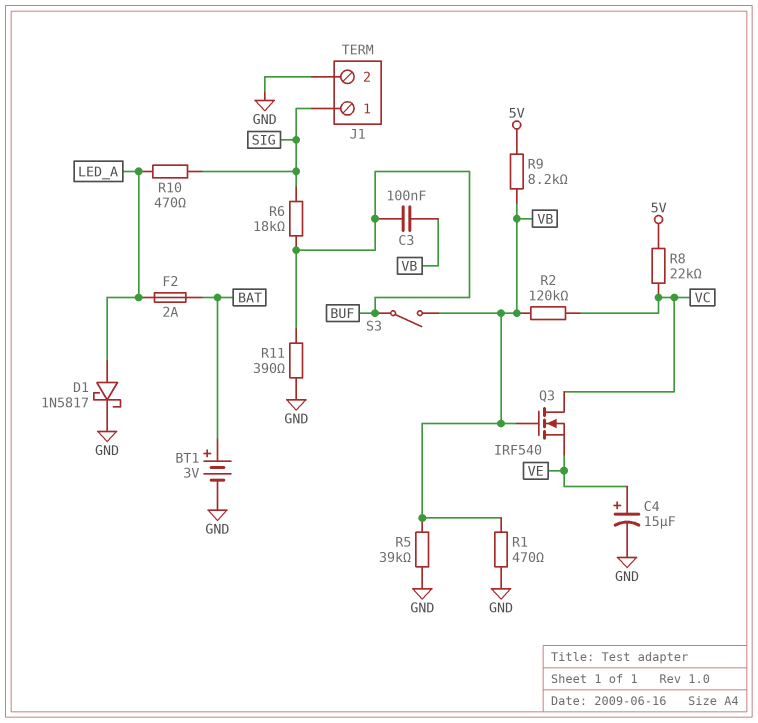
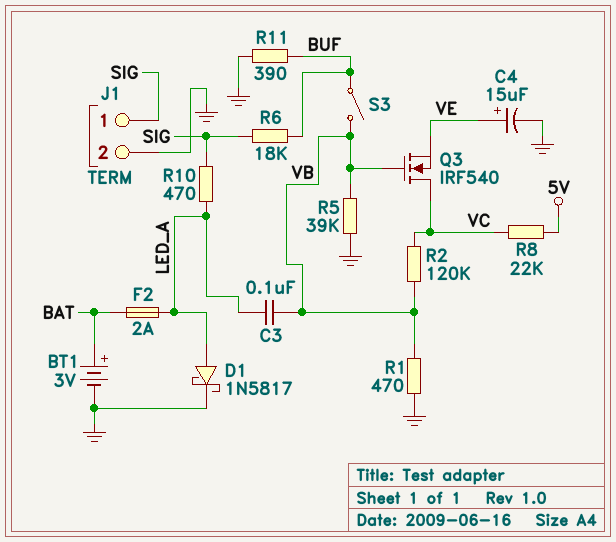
C3: 100nF (BUF, VB) -> 100nF (LED_A, VB)
R9: 8.2k (5V, VB) -> none

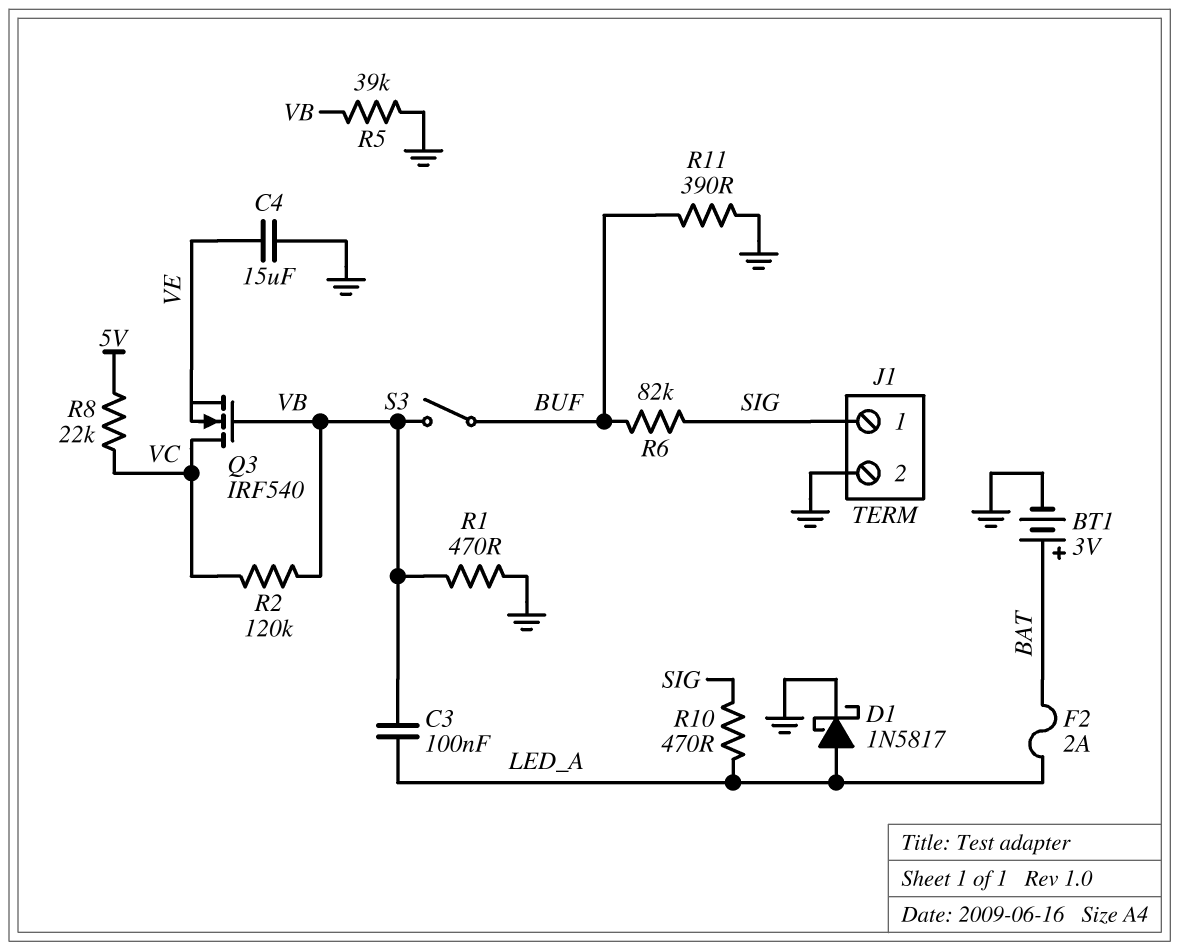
C4: 15uF (plus VE, minus GND) -> 15uF (GND, VE)
R6: 18k (BUF, SIG) -> 82k (BUF, SIG)

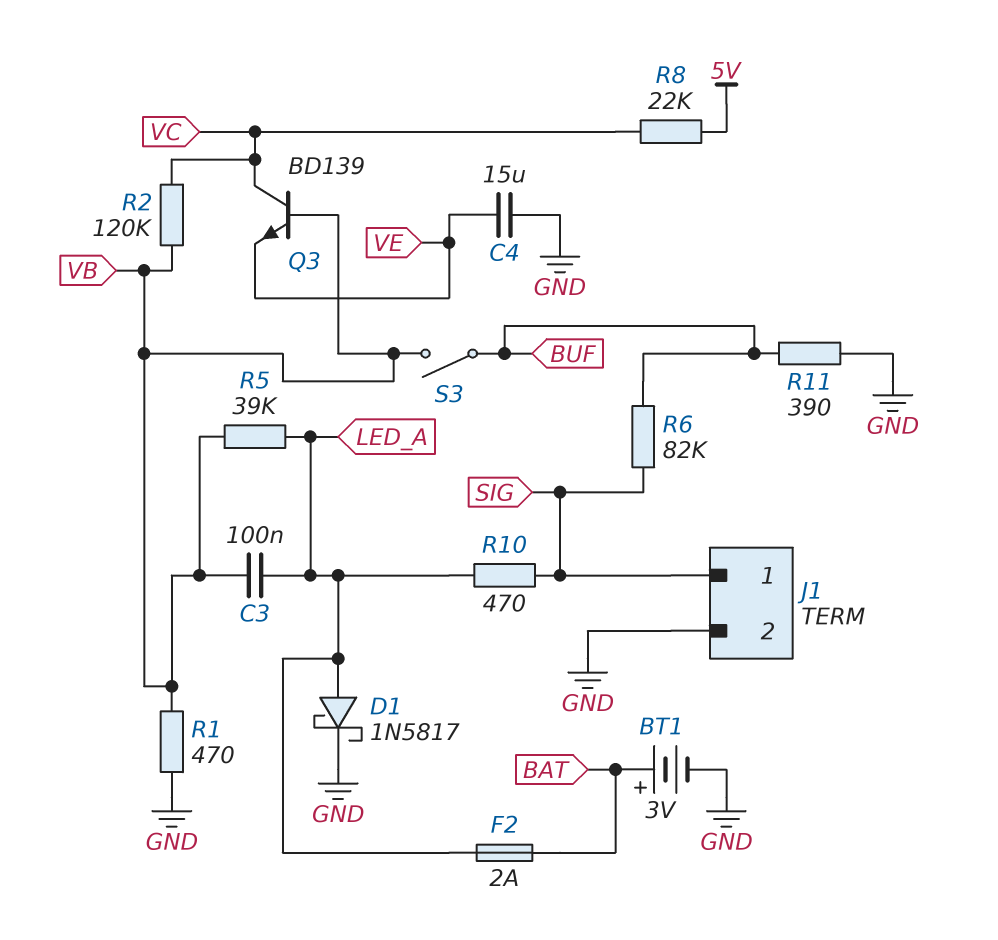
Q3: NMOS IRF540 (G VB, D VC, S VE) -> NPN BD139 (B VB, C VC, E VE)
R5: 39k (GND, VB) -> 39k (LED_A, VB)

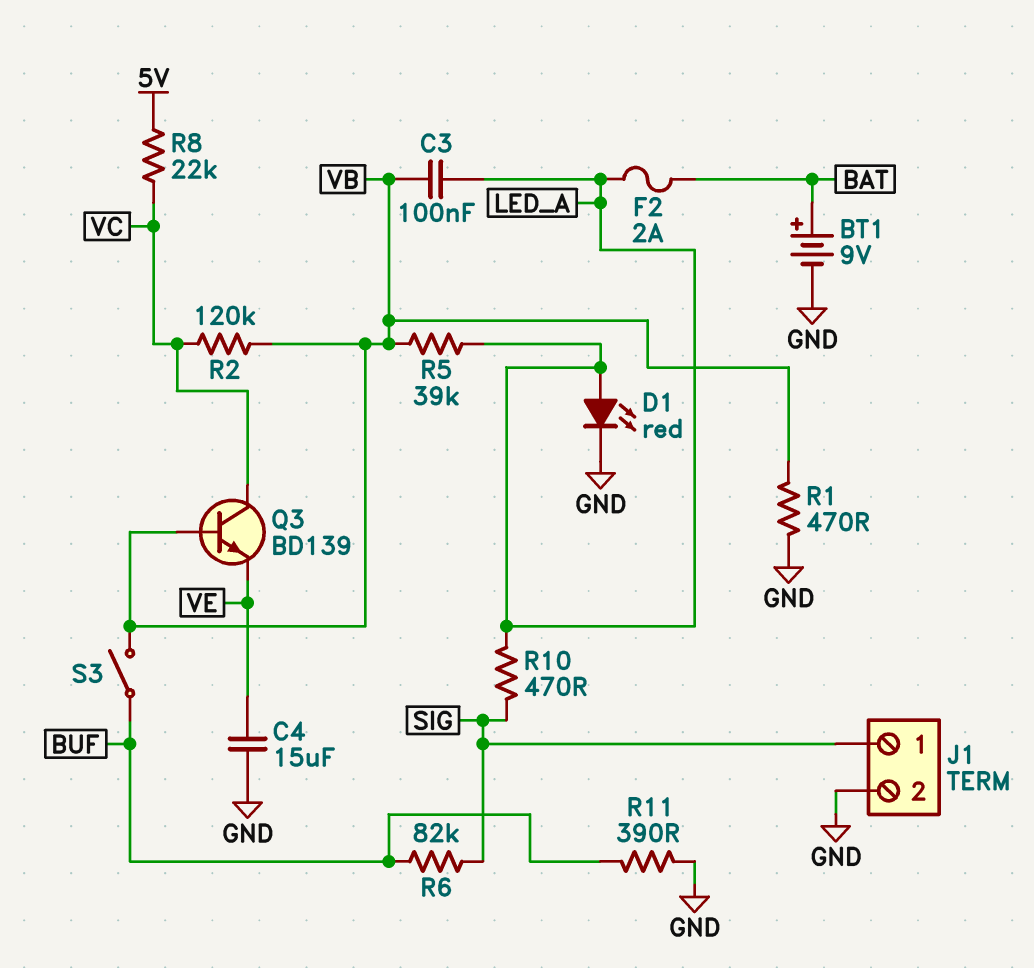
BT1: 3V (plus BAT, minus GND) -> 9V (plus BAT, minus GND)
D1: schottky 1N5817 (A LED_A, K GND) -> LED red (A LED_A, K GND)

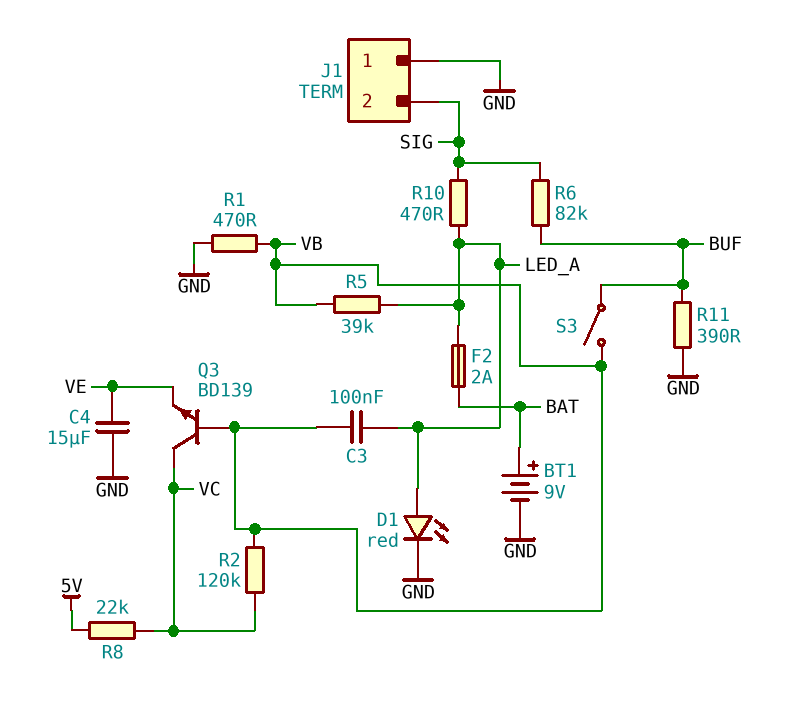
J1 pin 1: SIG -> GND
J1 pin 2: GND -> SIG

